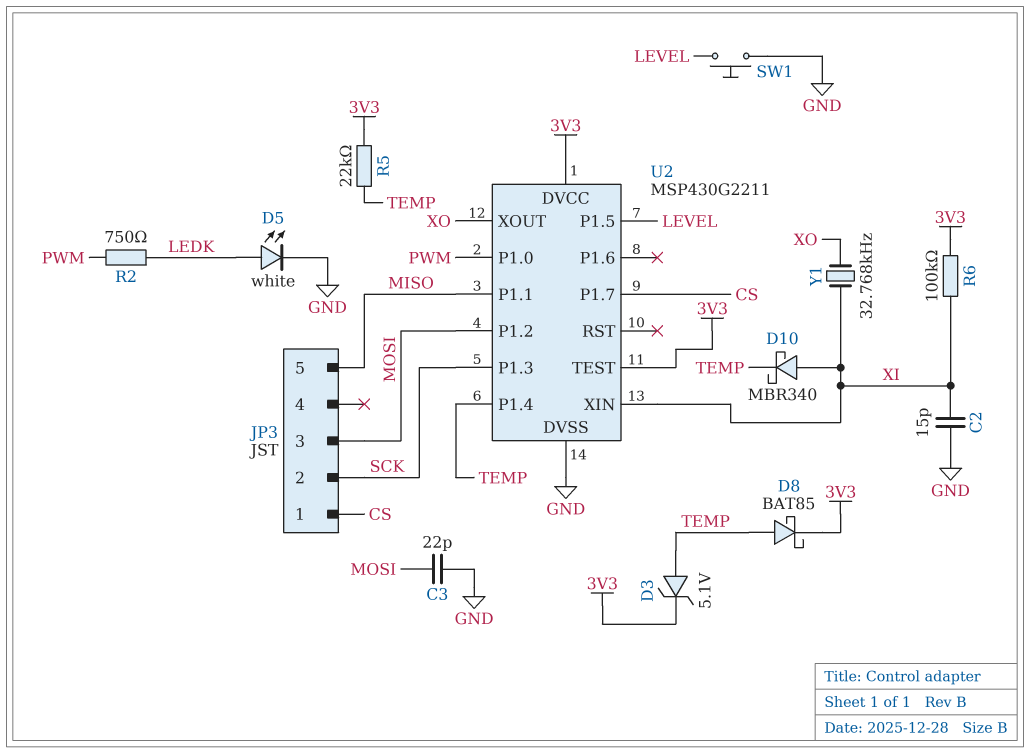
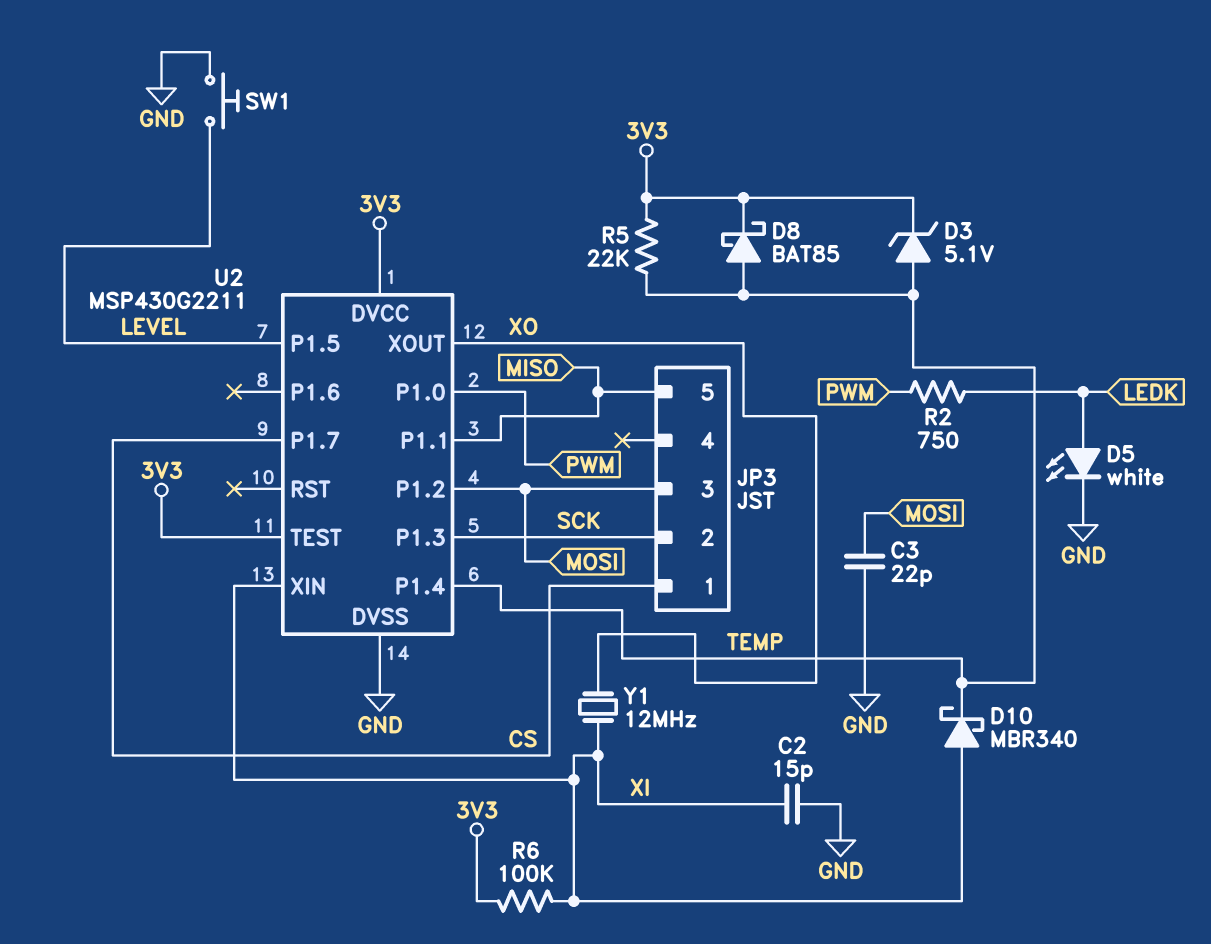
Y1: 32.768kHz (XI, XO) -> 12MHz (XI, XO)

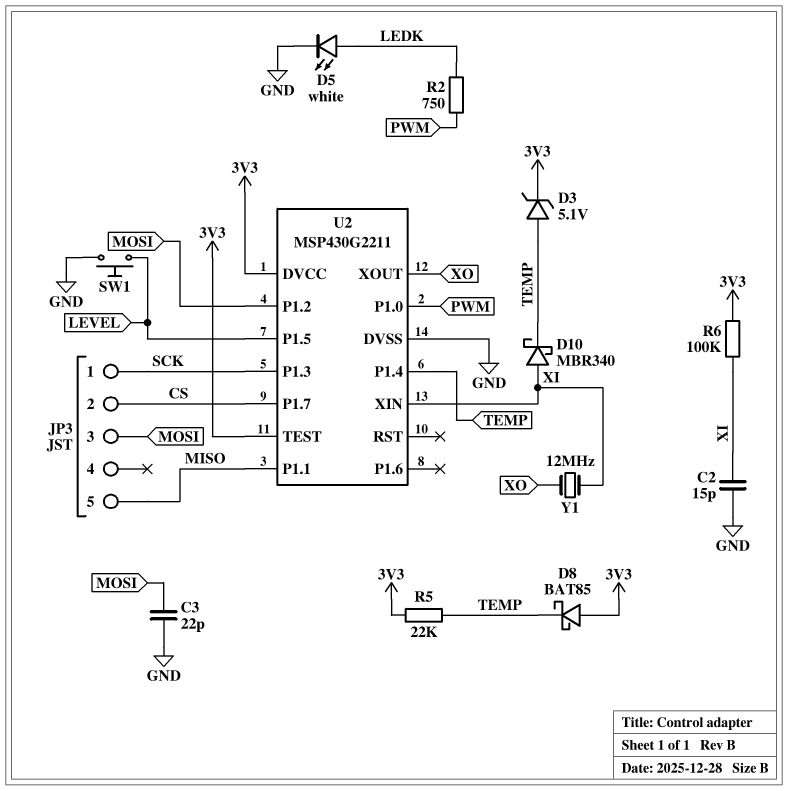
D8: schottky BAT85 (A TEMP, K 3V3) -> schottky BAT85 (A 3V3, K TEMP)
JP3 pin 1: CS -> SCK
JP3 pin 2: SCK -> CS

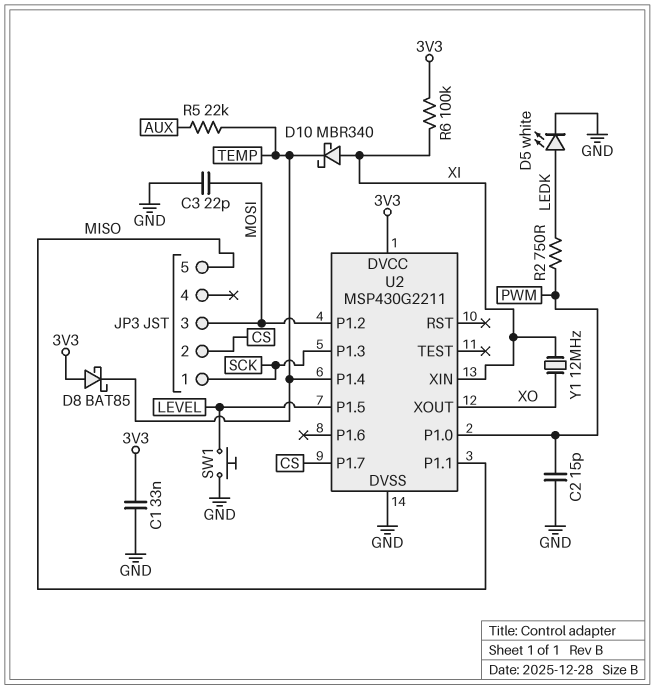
C1: none -> 33nF (3V3, GND)
C2: 15pF (GND, XI) -> 15pF (GND, PWM)
D3: zener 5.1V (A TEMP, K 3V3) -> none
R5: 22k (3V3, TEMP) -> 22k (AUX, TEMP)
U2 pin TEST: 3V3 -> none

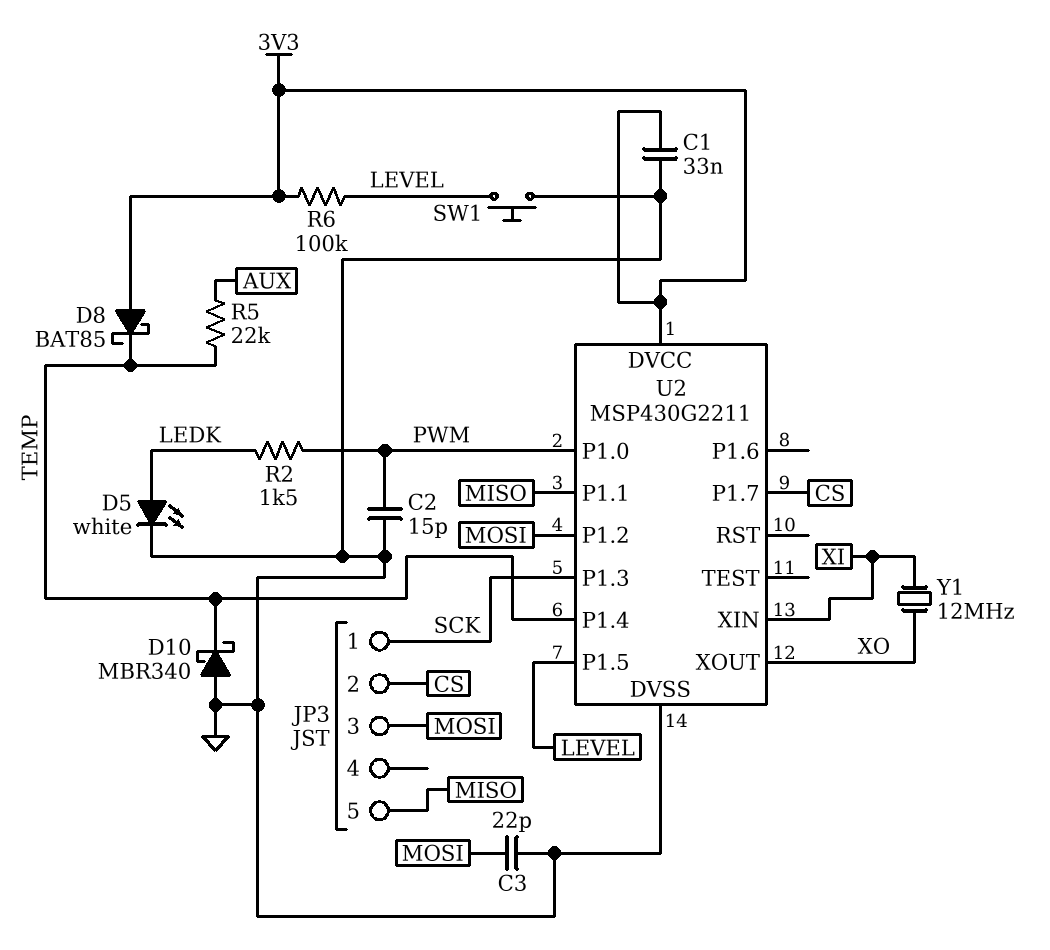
D10: schottky MBR340 (A XI, K TEMP) -> schottky MBR340 (A GND, K TEMP)
R2: 750 (LEDK, PWM) -> 1.5k (LEDK, PWM)
R6: 100k (3V3, XI) -> 100k (3V3, LEVEL)

